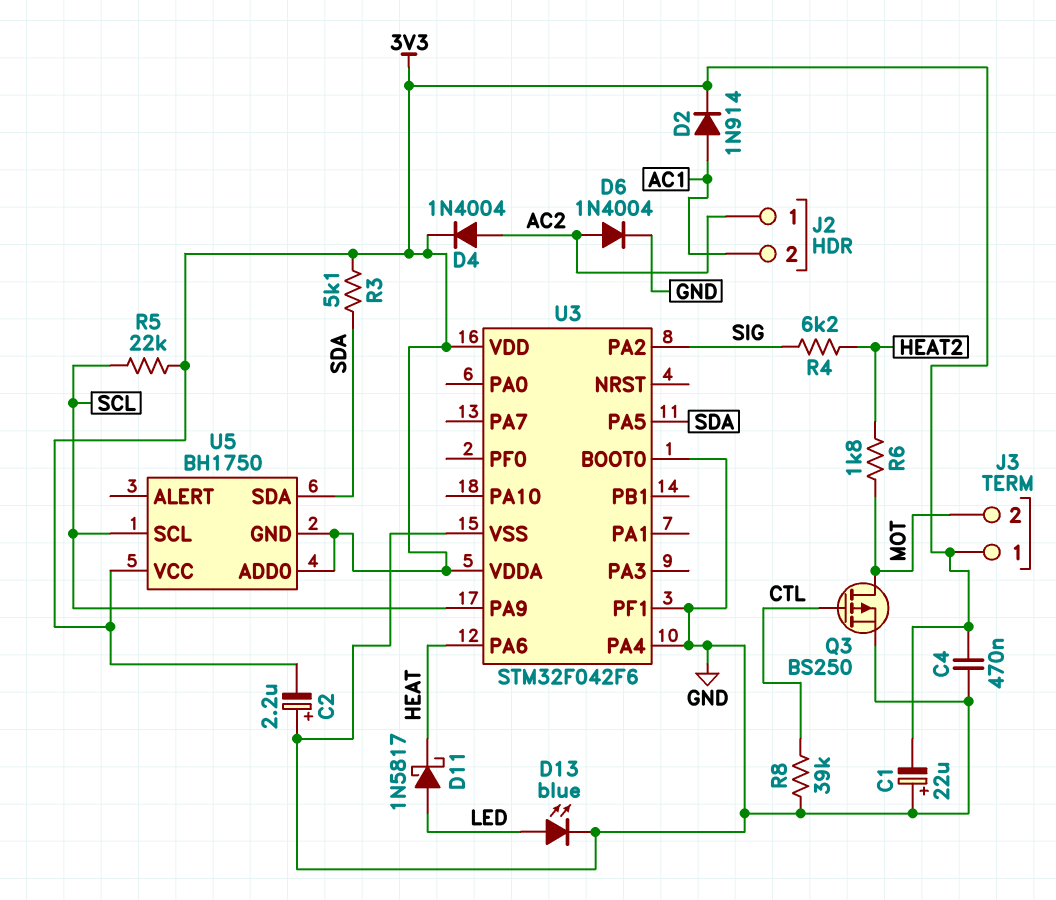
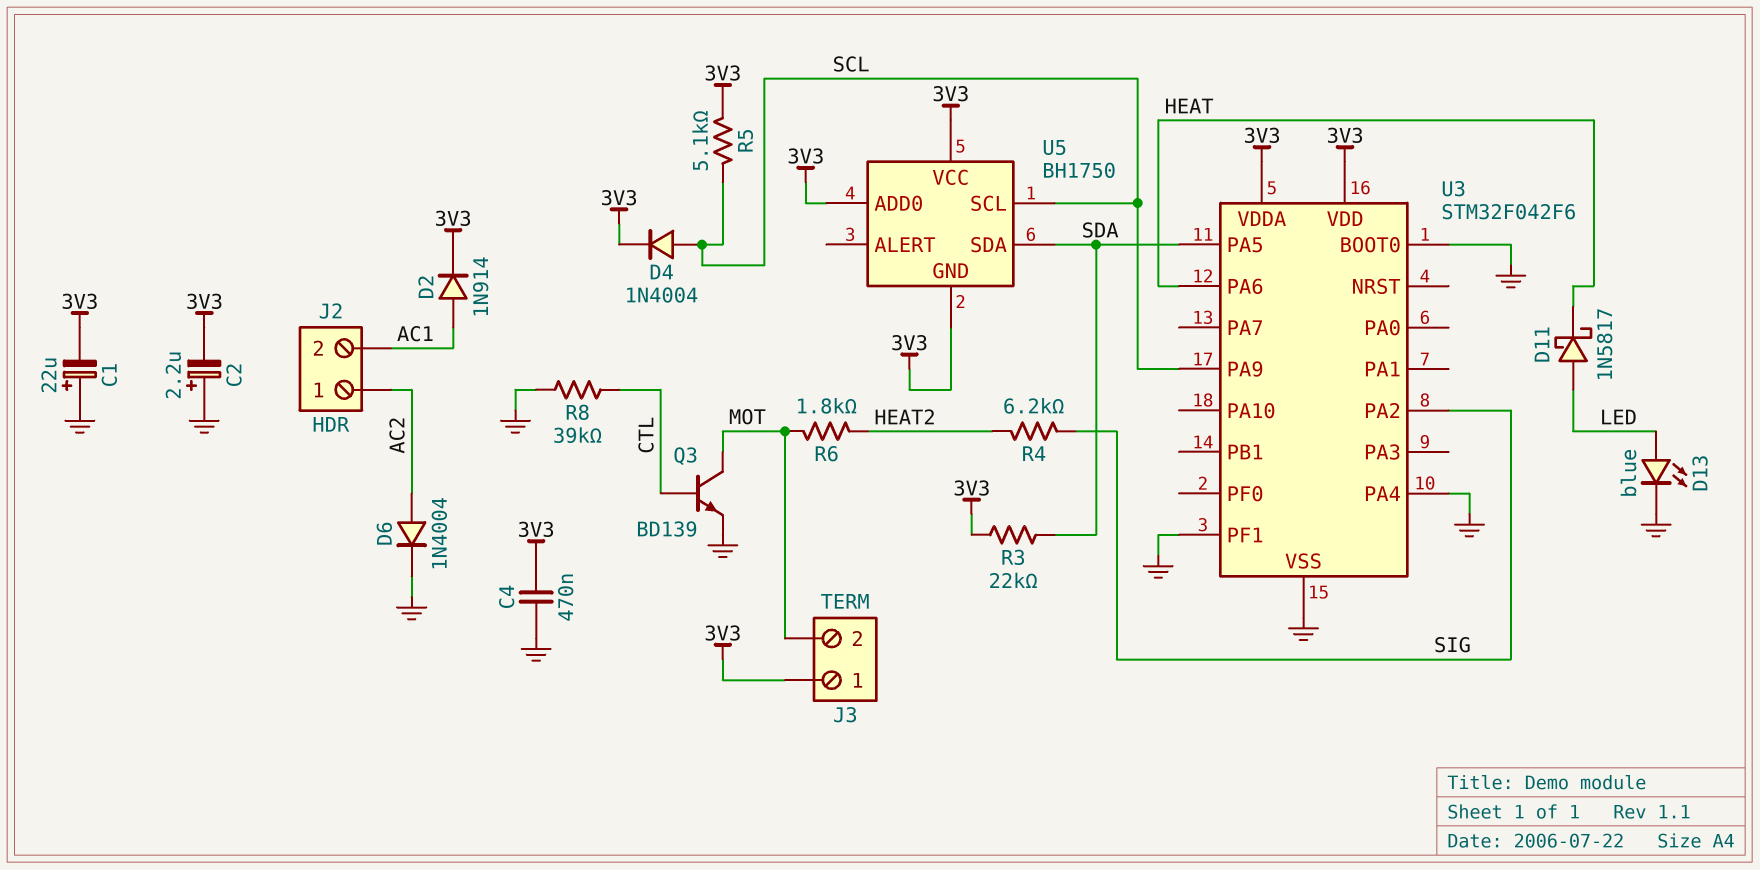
D4: diode 1N4004 (A AC2, K 3V3) -> diode 1N4004 (A SCL, K 3V3)
Q3: PMOS BS250 (G CTL, D MOT, S GND) -> NPN BD139 (B CTL, C MOT, E GND)
R3: 5.1k (3V3, SDA) -> 22k (3V3, SDA)
R5: 22k (3V3, SCL) -> 5.1k (3V3, SCL)

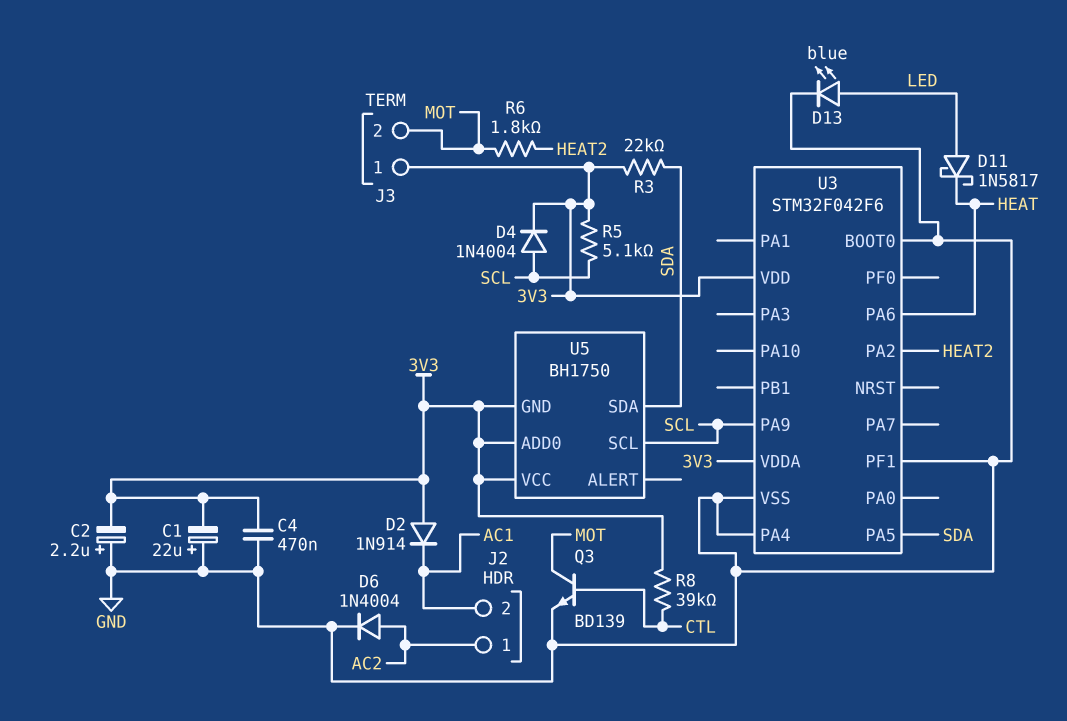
D2: diode 1N914 (A AC1, K 3V3) -> diode 1N914 (A 3V3, K AC1)
R4: 6.2k (HEAT2, SIG) -> none
R8: 39k (CTL, GND) -> 39k (3V3, CTL)
U3 pin PA2: SIG -> HEAT2

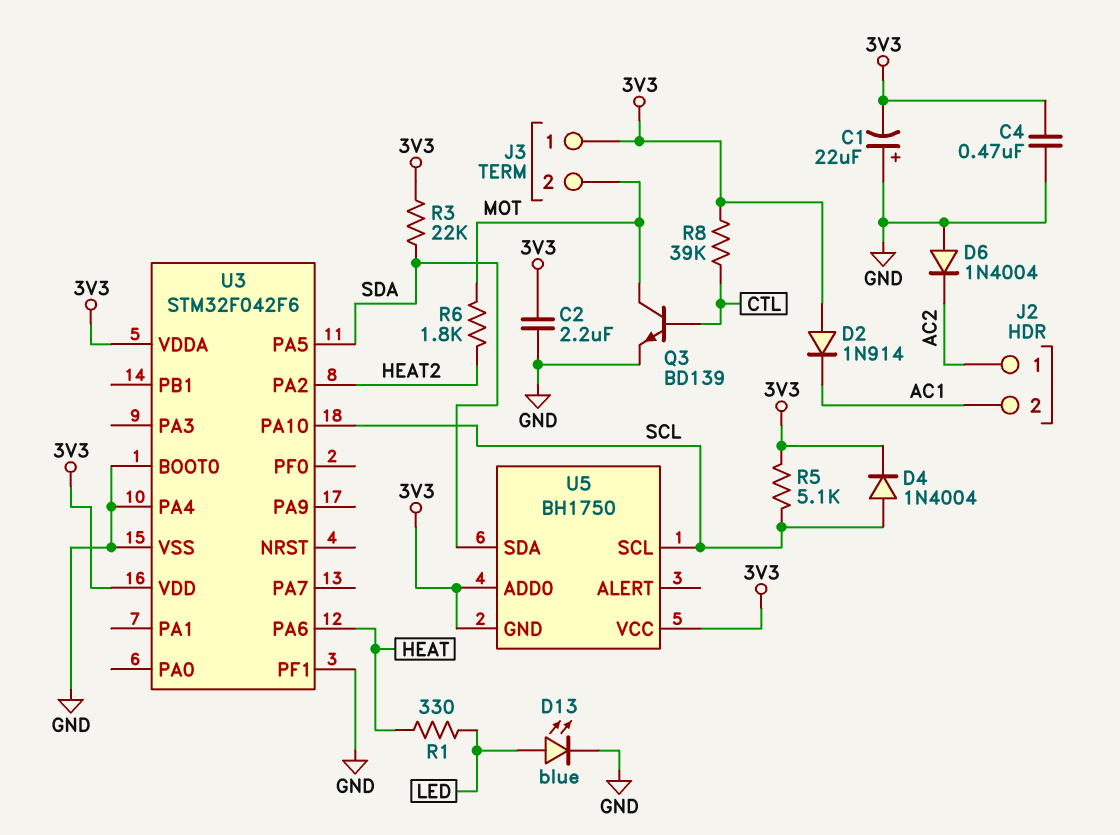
C2: 2.2uF (plus GND, minus 3V3) -> 2.2uF (3V3, GND)
D6: diode 1N4004 (A AC2, K GND) -> diode 1N4004 (A GND, K AC2)
D11: schottky 1N5817 (A LED, K HEAT) -> none
R1: none -> 330 (HEAT, LED)
U3 pin PA9: SCL -> none
U3 pin PA10: none -> SCL

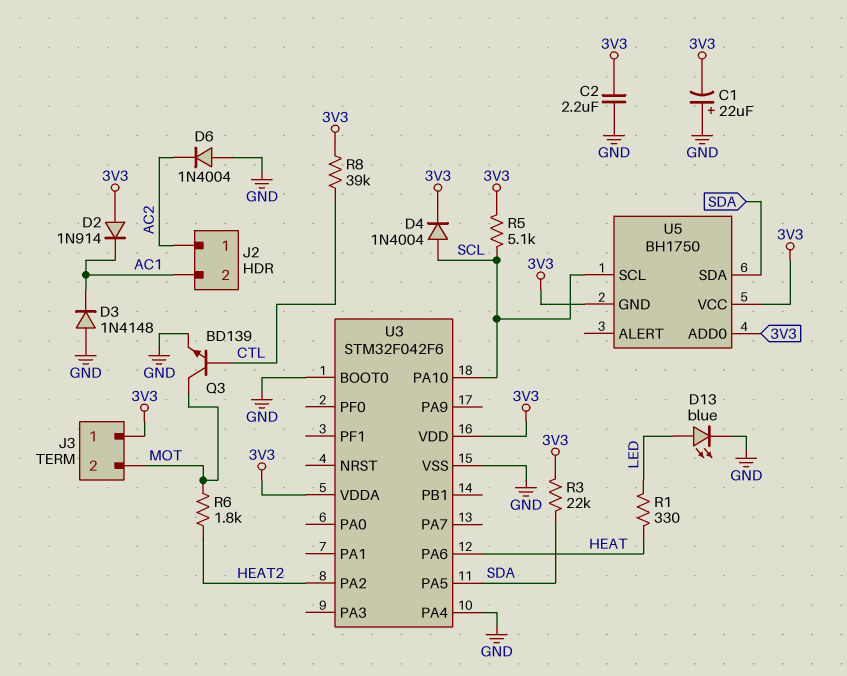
C4: 470nF (3V3, GND) -> none
D3: none -> diode 1N4148 (A GND, K AC1)
U3 pin PF1: GND -> none

